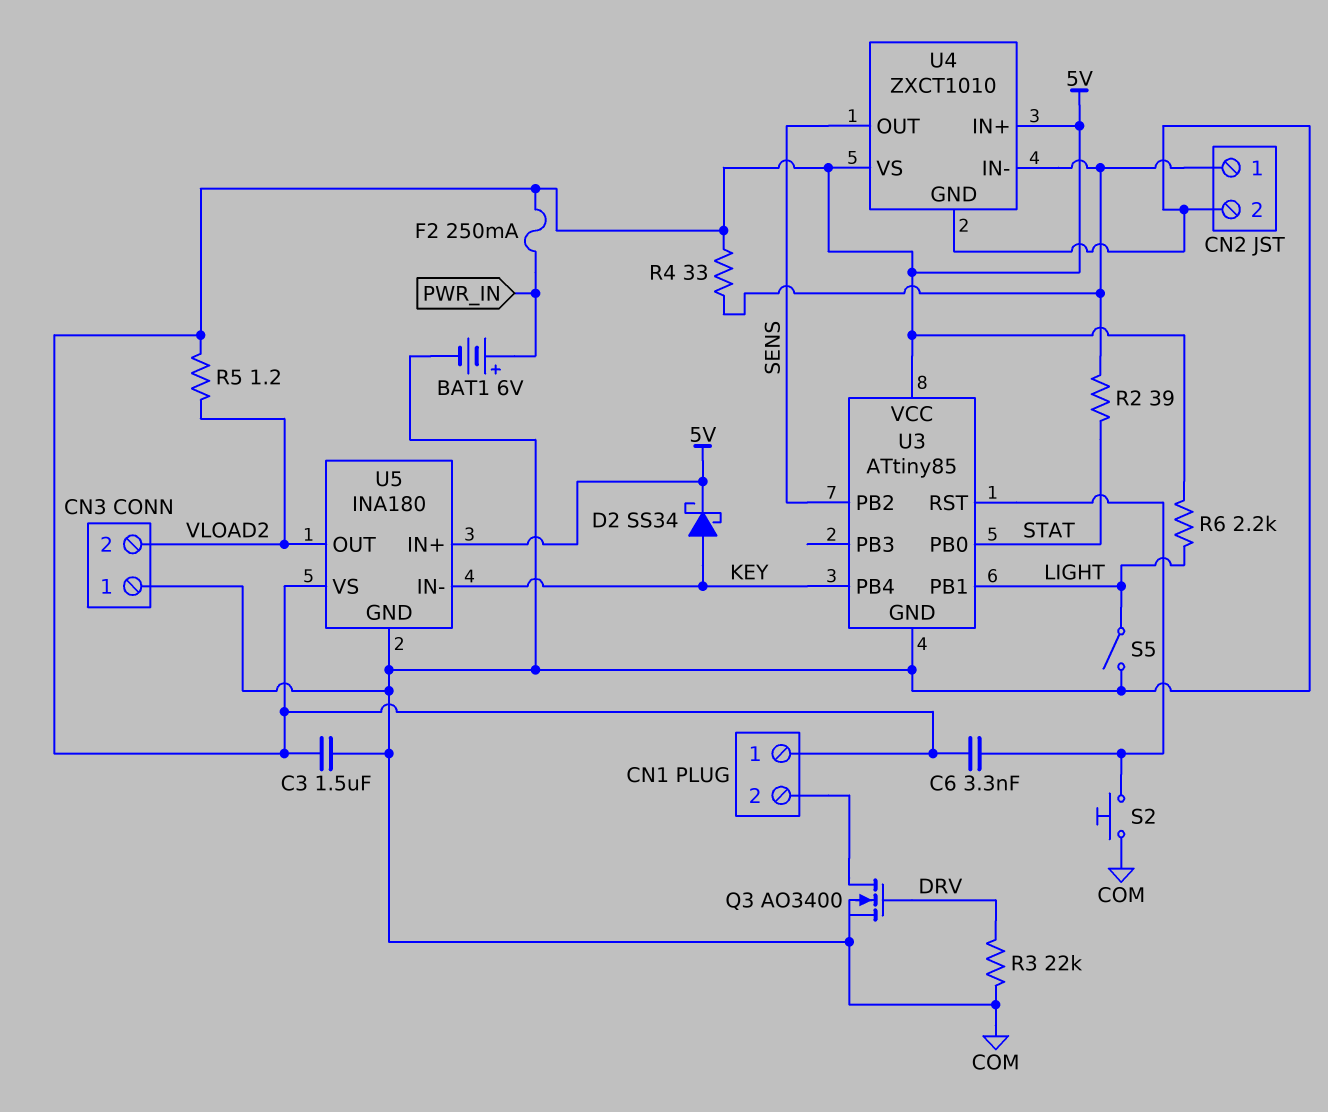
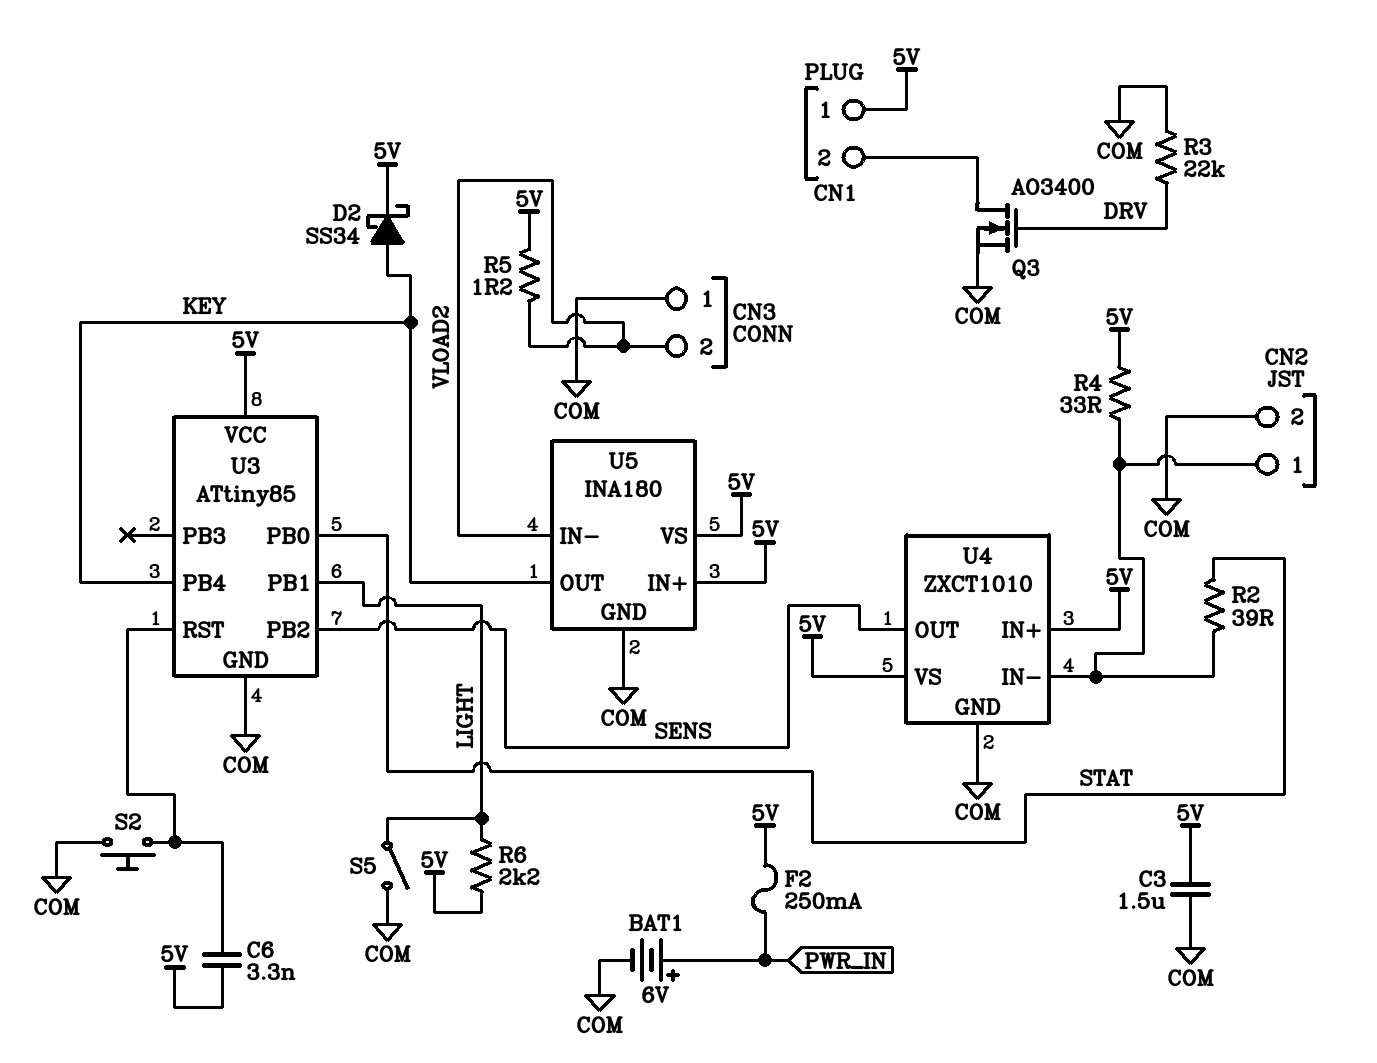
U5 pin IN-: KEY -> VLOAD2
U5 pin OUT: VLOAD2 -> KEY

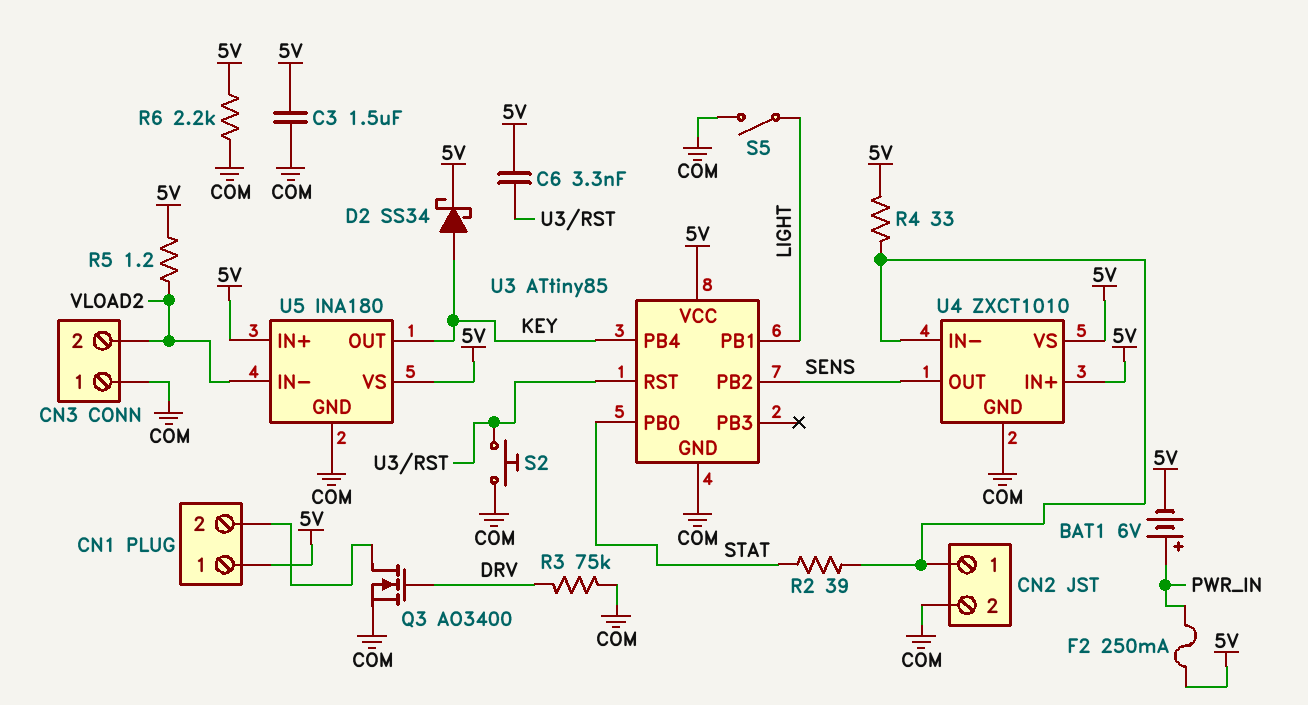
BAT1: 6V (plus PWR_IN, minus COM) -> 6V (plus PWR_IN, minus 5V)
R3: 22k (COM, DRV) -> 75k (COM, DRV)
R6: 2.2k (5V, LIGHT) -> 2.2k (5V, COM)

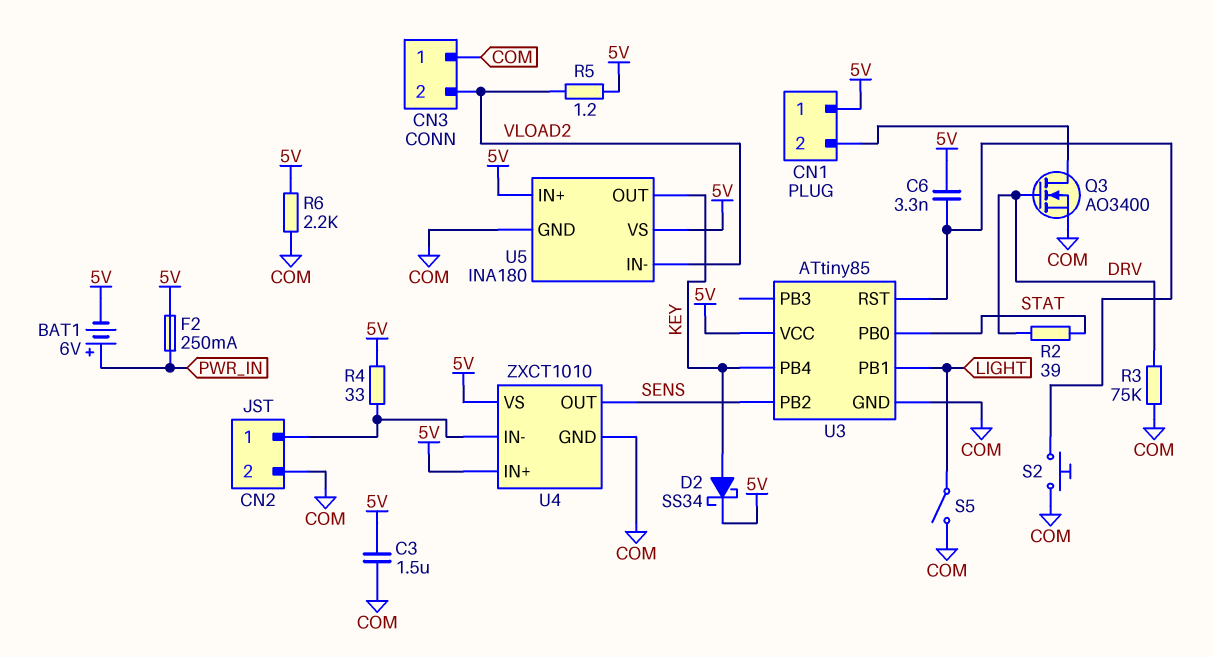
R2: 39 (CN2/1, STAT) -> 39 (DRV, STAT)

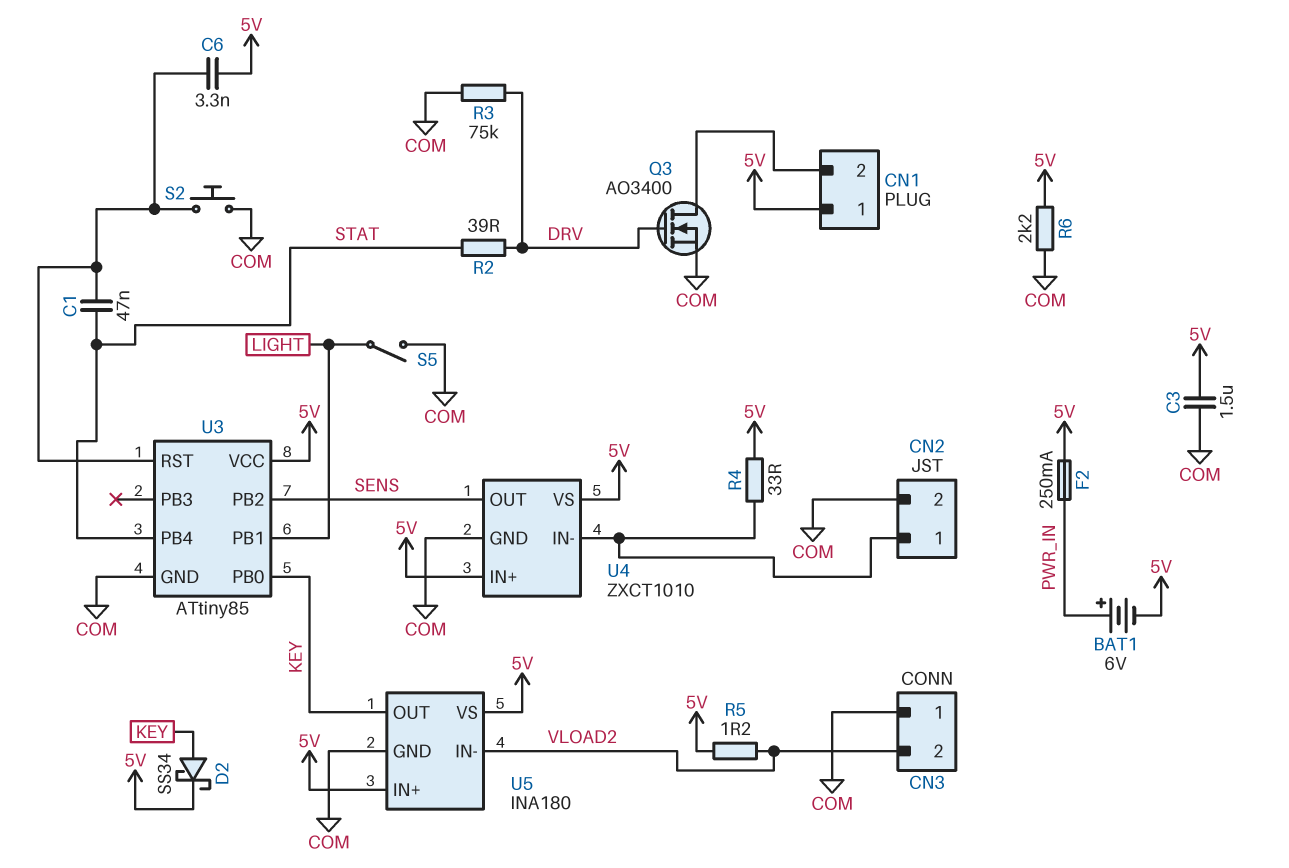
C1: none -> 47nF (STAT, U3/RST)
U3 pin PB0: STAT -> KEY
U3 pin PB4: KEY -> STAT

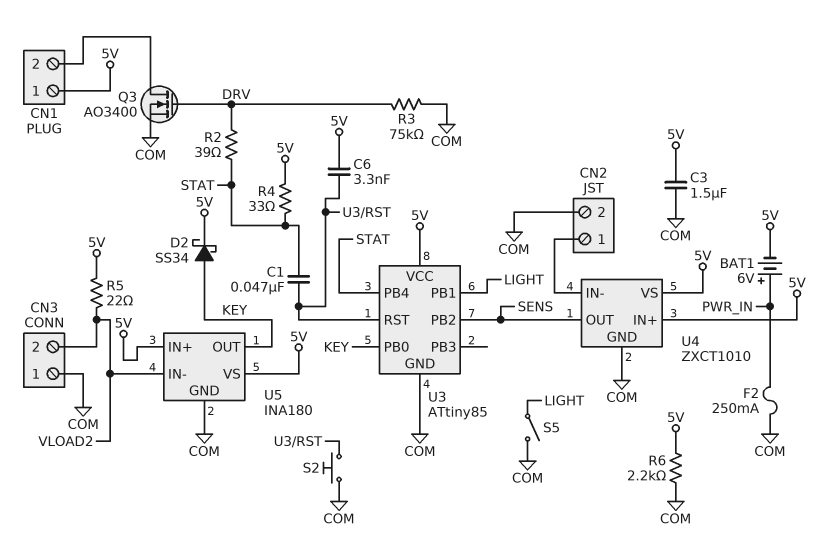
F2: 250mA (5V, PWR_IN) -> 250mA (COM, PWR_IN)
R4: 33 (5V, CN2/1) -> 33 (5V, STAT)
R5: 1.2 (5V, VLOAD2) -> 22 (5V, VLOAD2)

